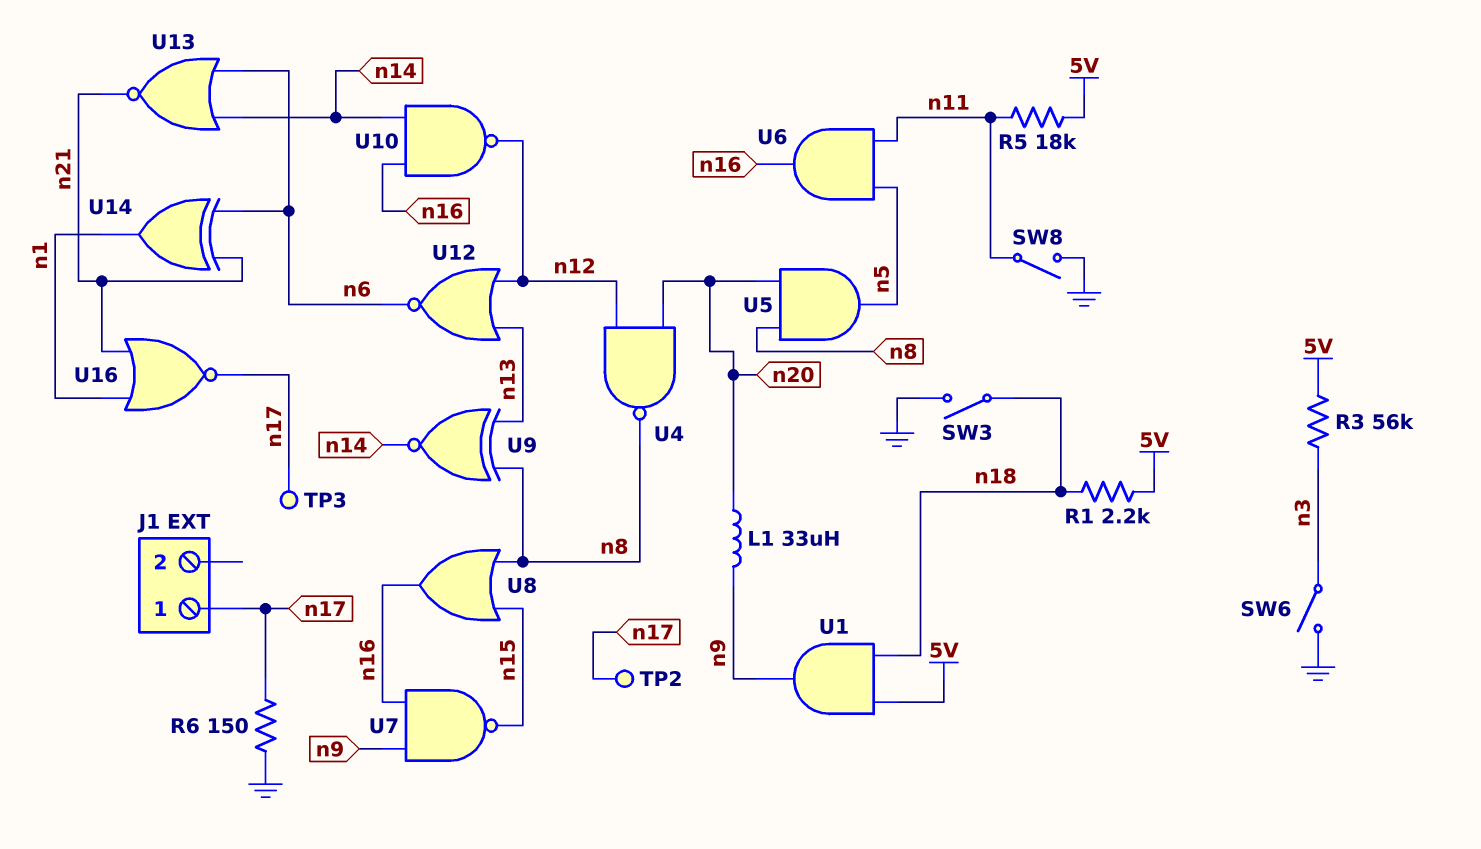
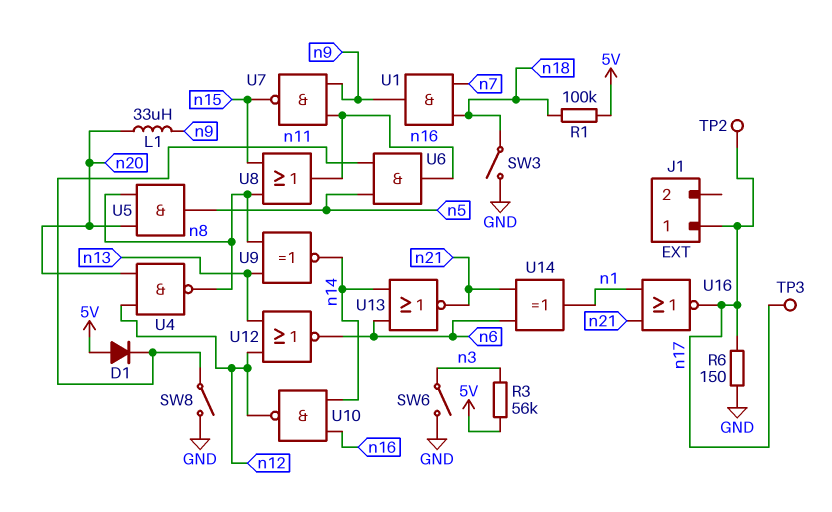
D1: none -> diode (A 5V, K n11)
R1: 2.2k (5V, n18) -> 100k (5V, n18)
R5: 18k (5V, n11) -> none
U1: AND (in 5V, in n18, out n9) -> AND (in n7, in n18, out n9)

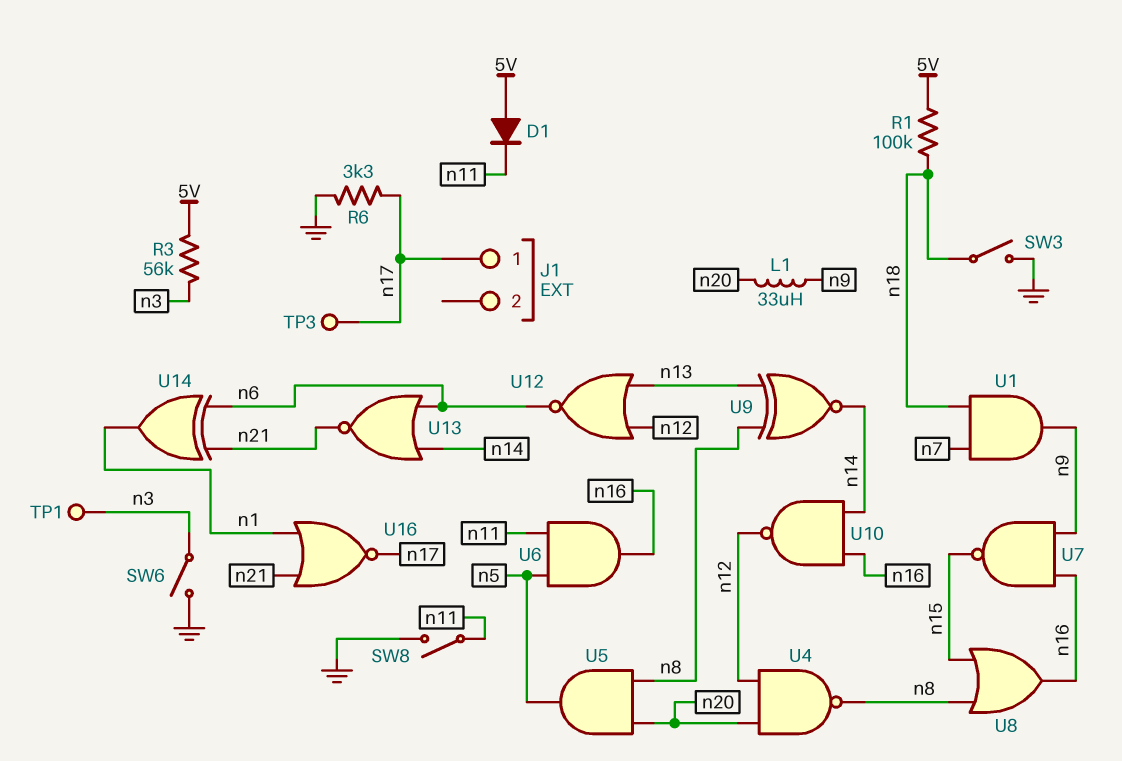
R6: 150 (GND, n17) -> 3.3k (GND, n17)
TP1: none -> test point (n3)
TP2: test point (n17) -> none

